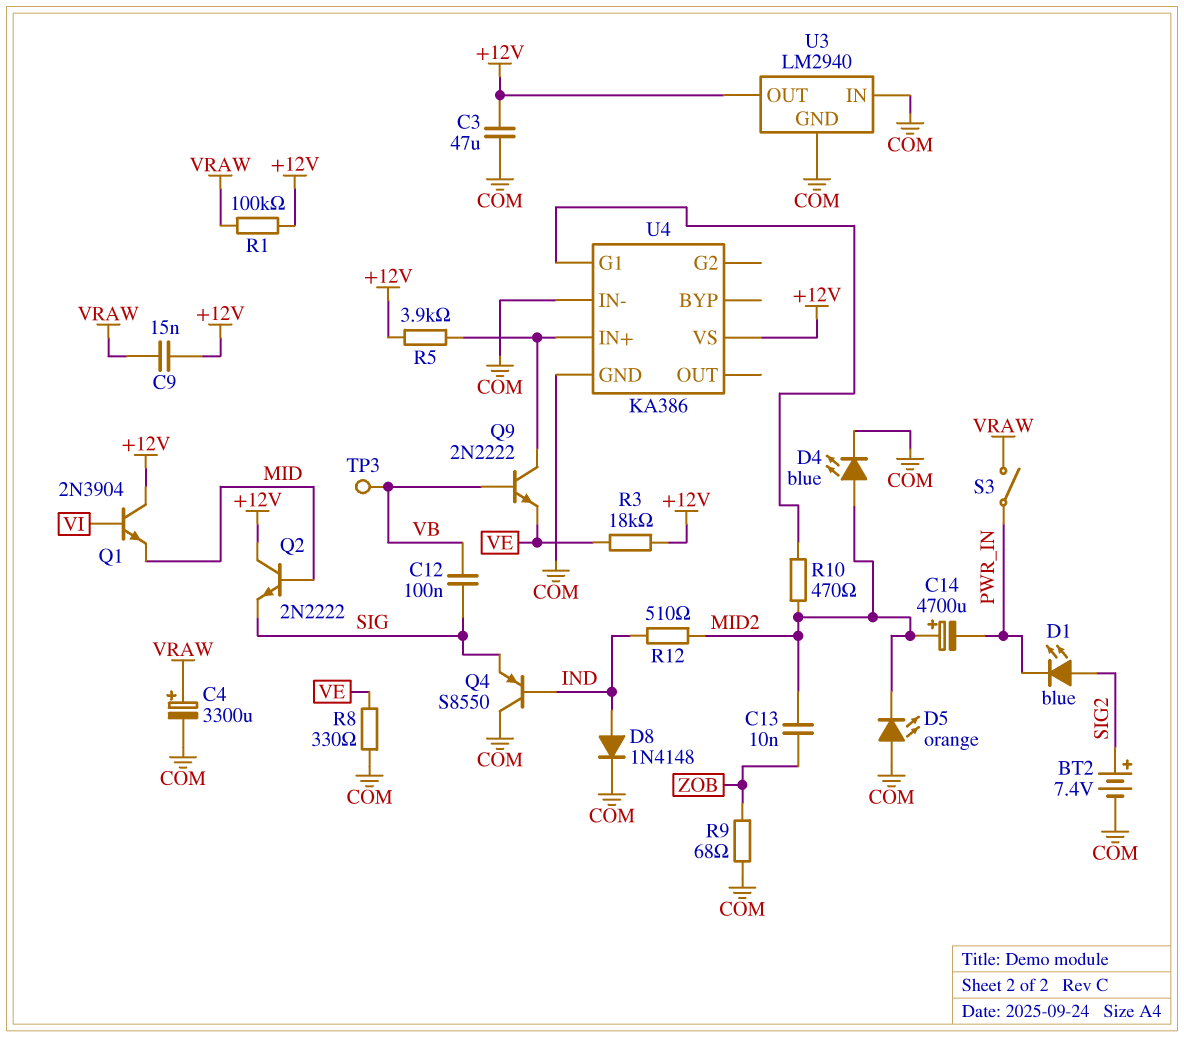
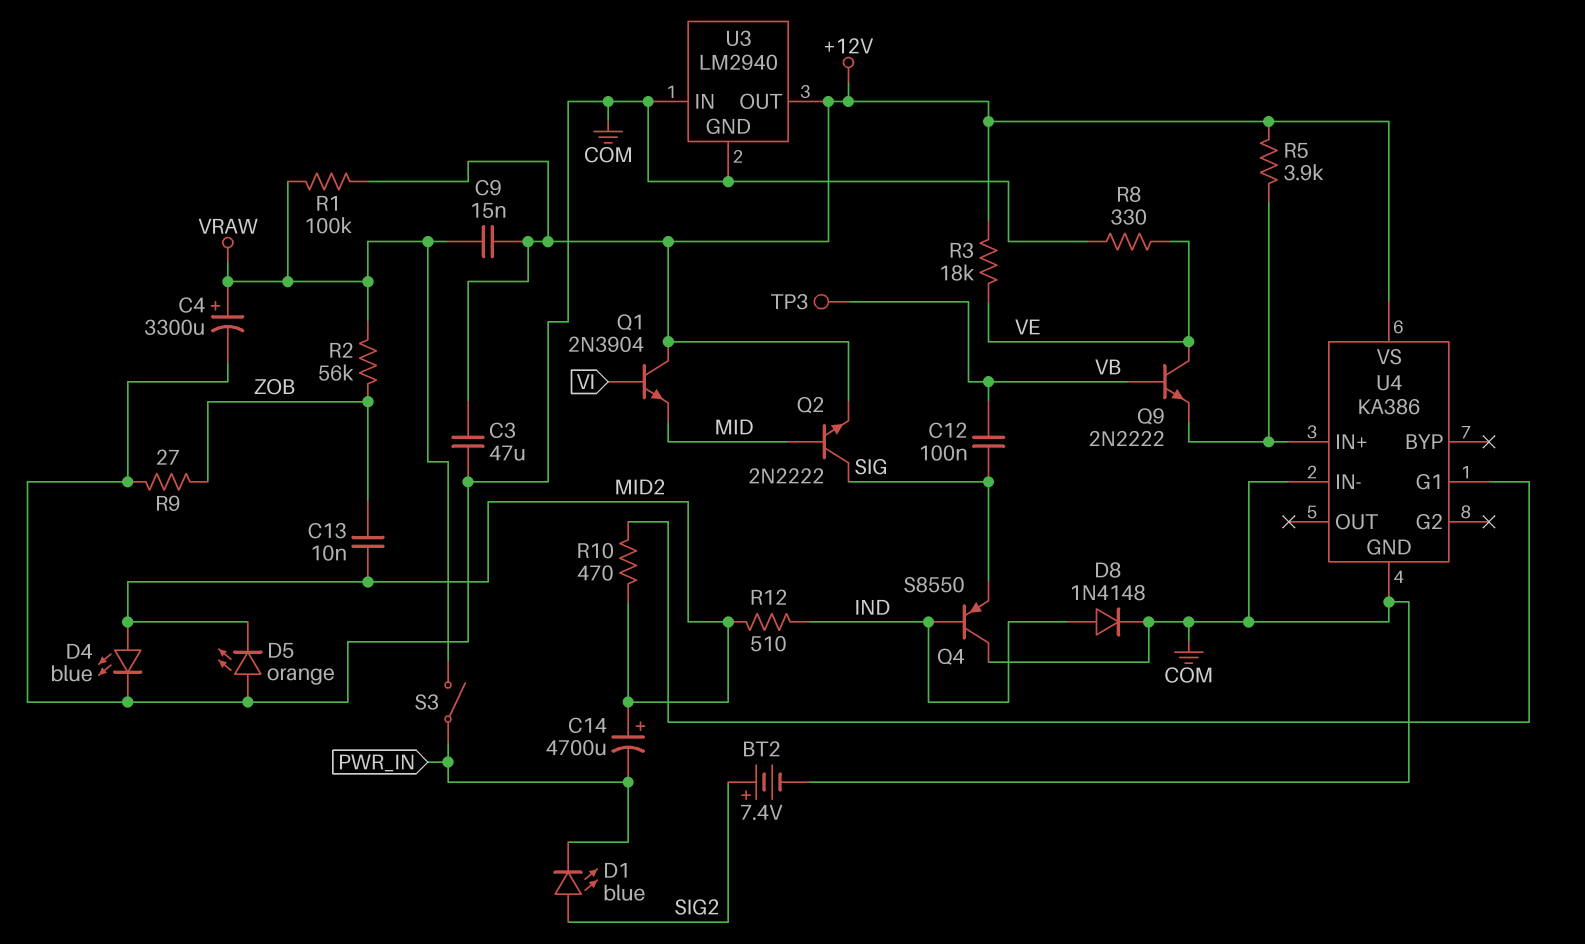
Q2: NPN 2N2222 (B MID, C +12V, E SIG) -> NPN 2N2222 (B MID, C SIG, E +12V)
Q9: NPN 2N2222 (B VB, C U4/IN+, E VE) -> NPN 2N2222 (B VB, C VE, E U4/IN+)
R2: none -> 56k (VRAW, ZOB)
R9: 68 (COM, ZOB) -> 27 (COM, ZOB)

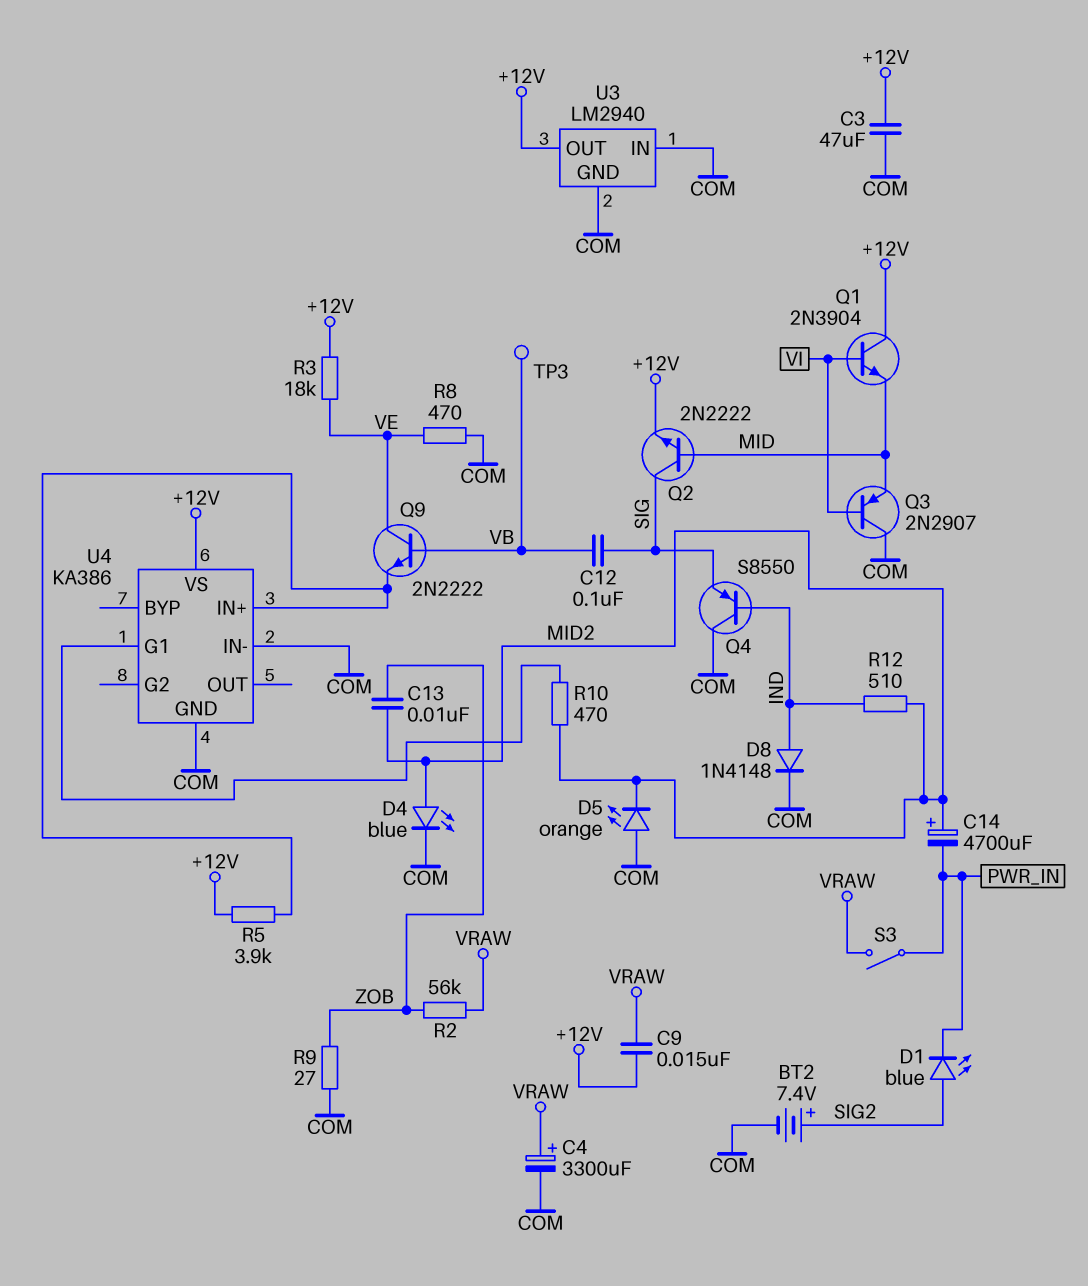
Q3: none -> PNP 2N2907 (B VI, C COM, E MID)
R1: 100k (+12V, VRAW) -> none
R8: 330 (COM, VE) -> 470 (COM, VE)

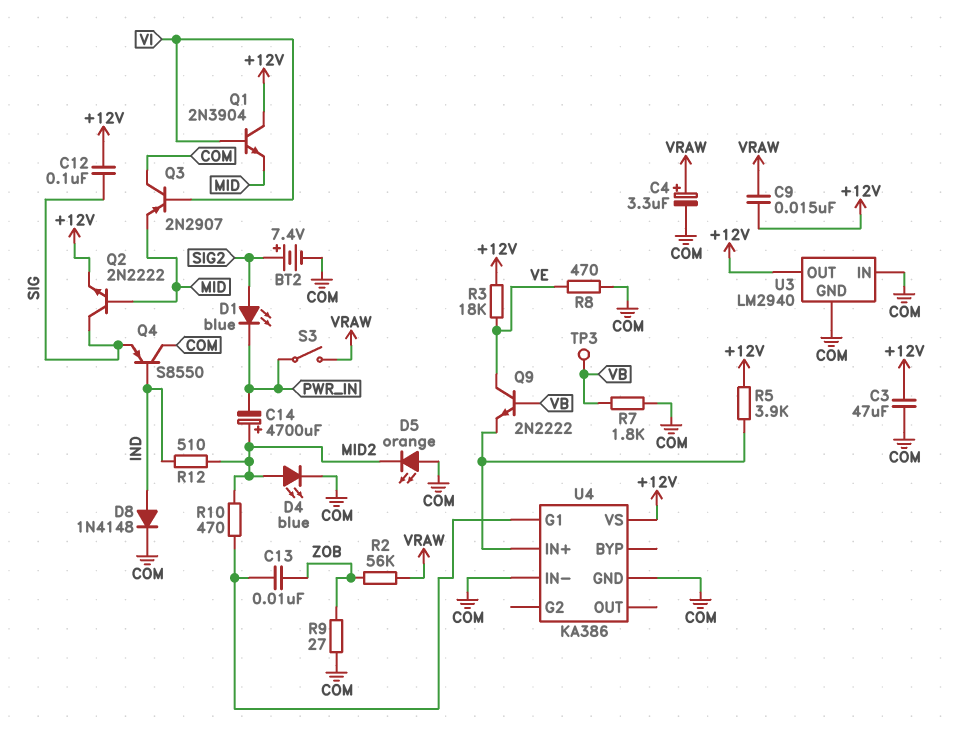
C4: 3300uF (plus VRAW, minus COM) -> 3.3uF (plus VRAW, minus COM)
C12: 100nF (SIG, VB) -> 100nF (+12V, SIG)
C13: 10nF (MID2, ZOB) -> 10nF (U4/G1, ZOB)
R7: none -> 1.8k (COM, VB)

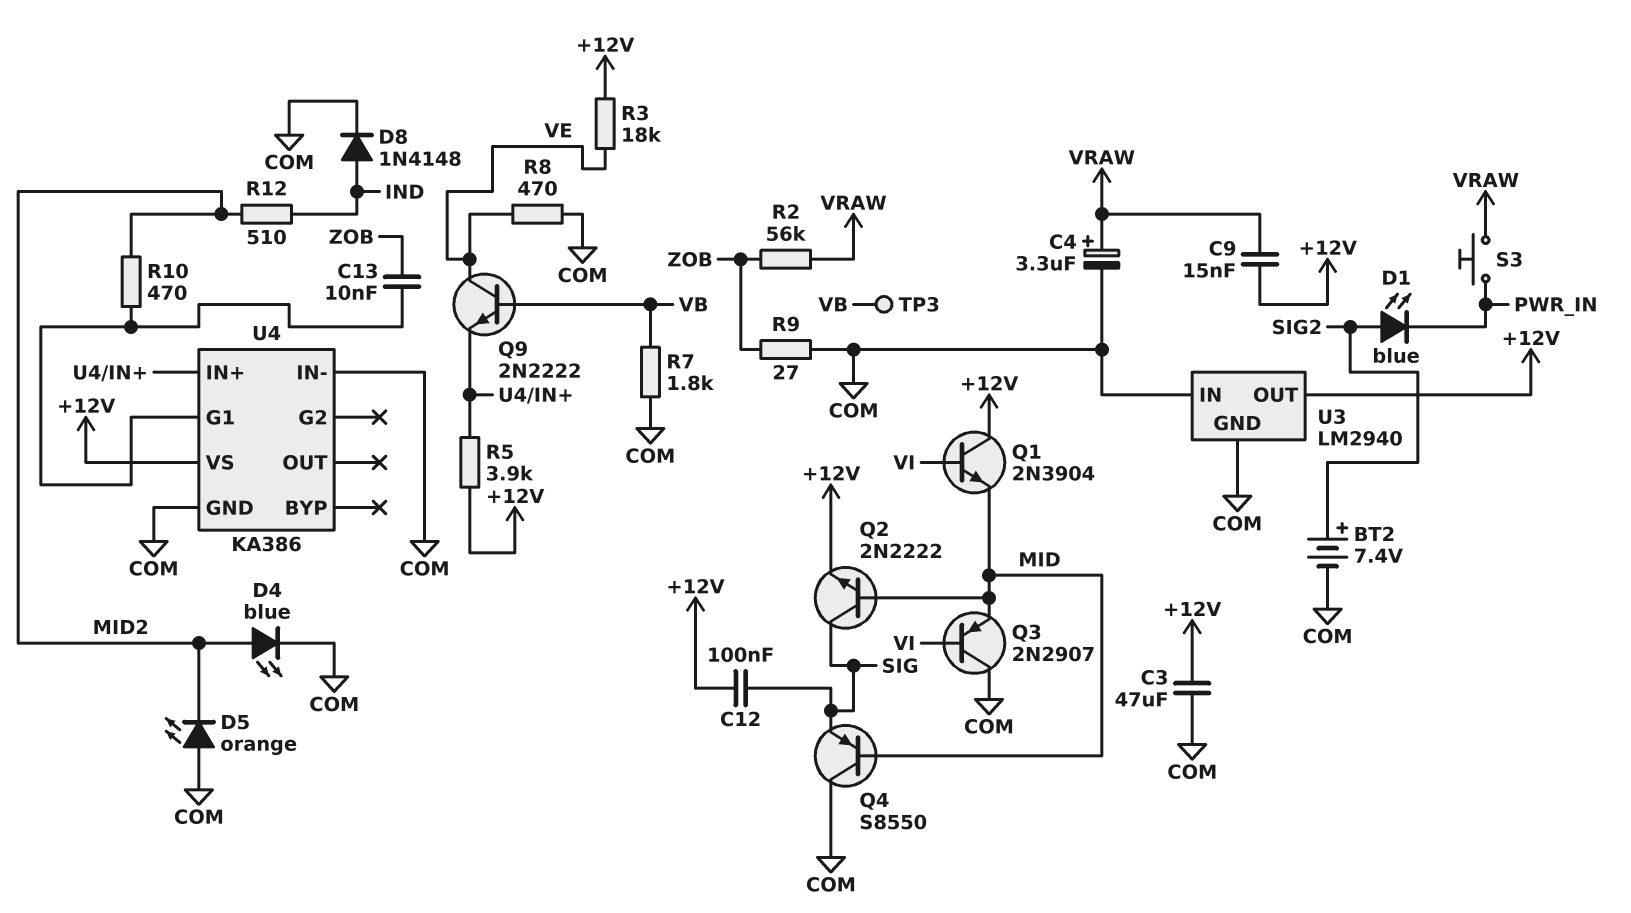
C14: 4700uF (plus MID2, minus PWR_IN) -> none
Q4: PNP S8550 (B IND, C COM, E SIG) -> PNP S8550 (B MID, C COM, E SIG)
S3: switch (PWR_IN, VRAW) -> button (PWR_IN, VRAW)

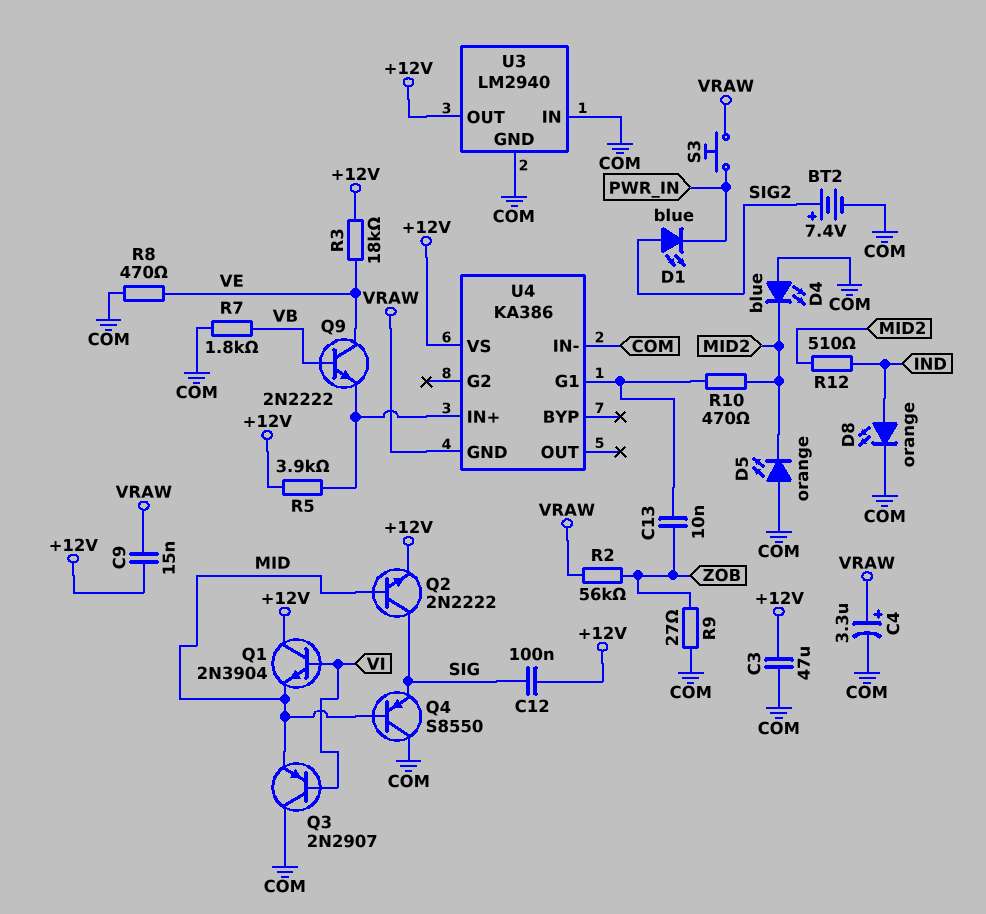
D4: LED blue (A MID2, K COM) -> LED blue (A COM, K MID2)
D8: diode 1N4148 (A IND, K COM) -> LED orange (A IND, K COM)
TP3: test point (VB) -> none
U4 pin GND: COM -> VRAW

